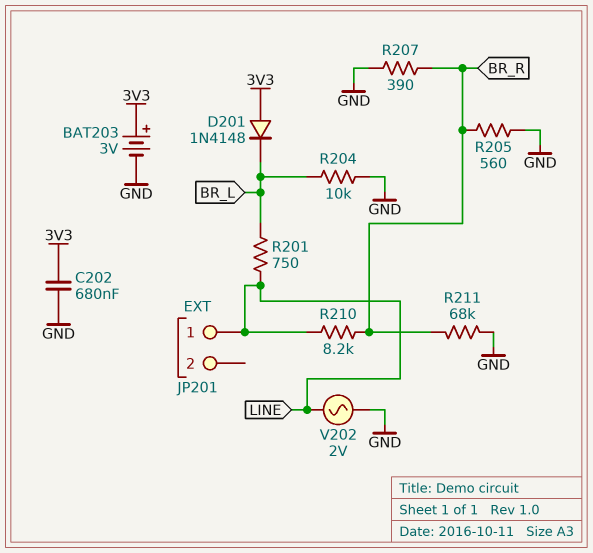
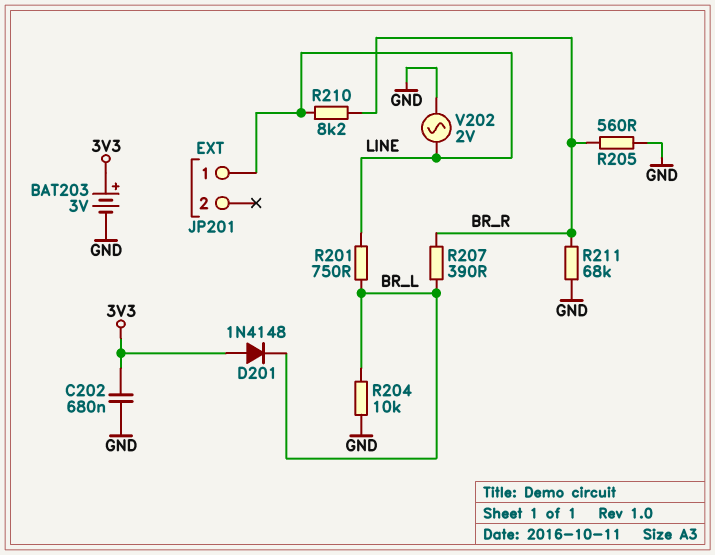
R207: 390 (BR_R, GND) -> 390 (BR_L, BR_R)

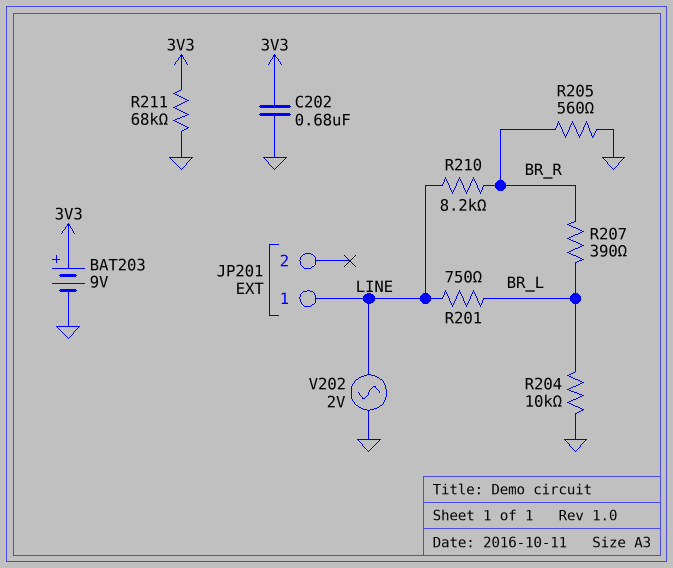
BAT203: 3V (plus 3V3, minus GND) -> 9V (plus 3V3, minus GND)
D201: diode 1N4148 (A 3V3, K BR_L) -> none
R211: 68k (BR_R, GND) -> 68k (3V3, GND)

